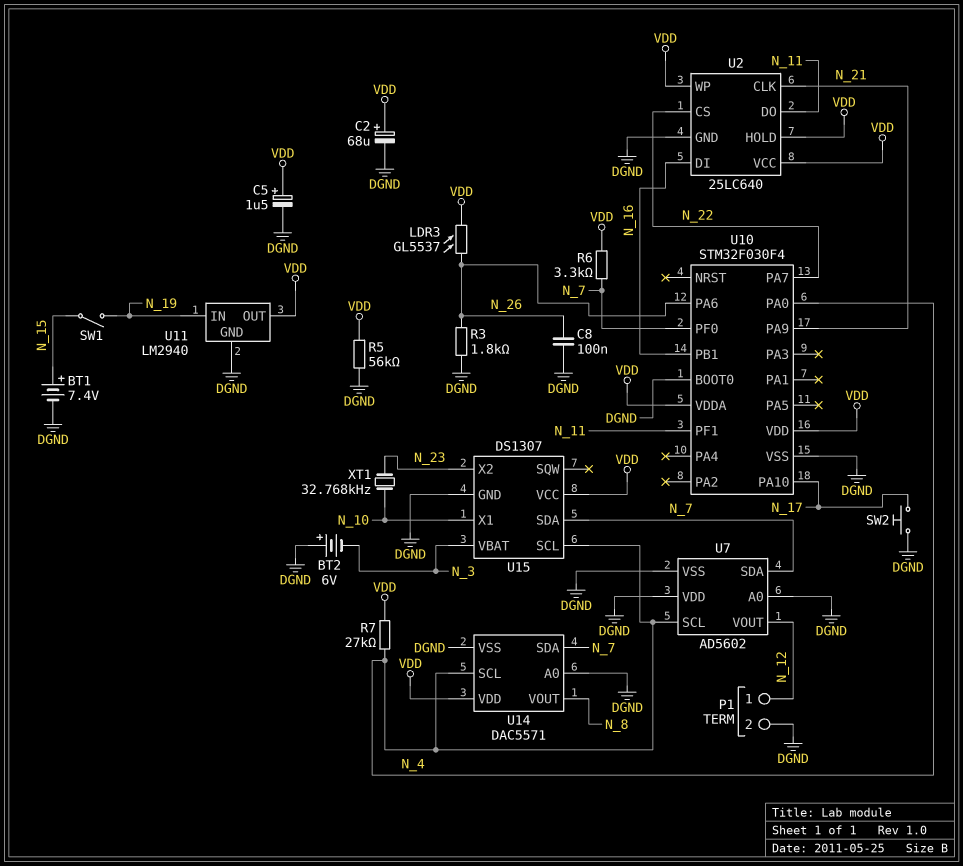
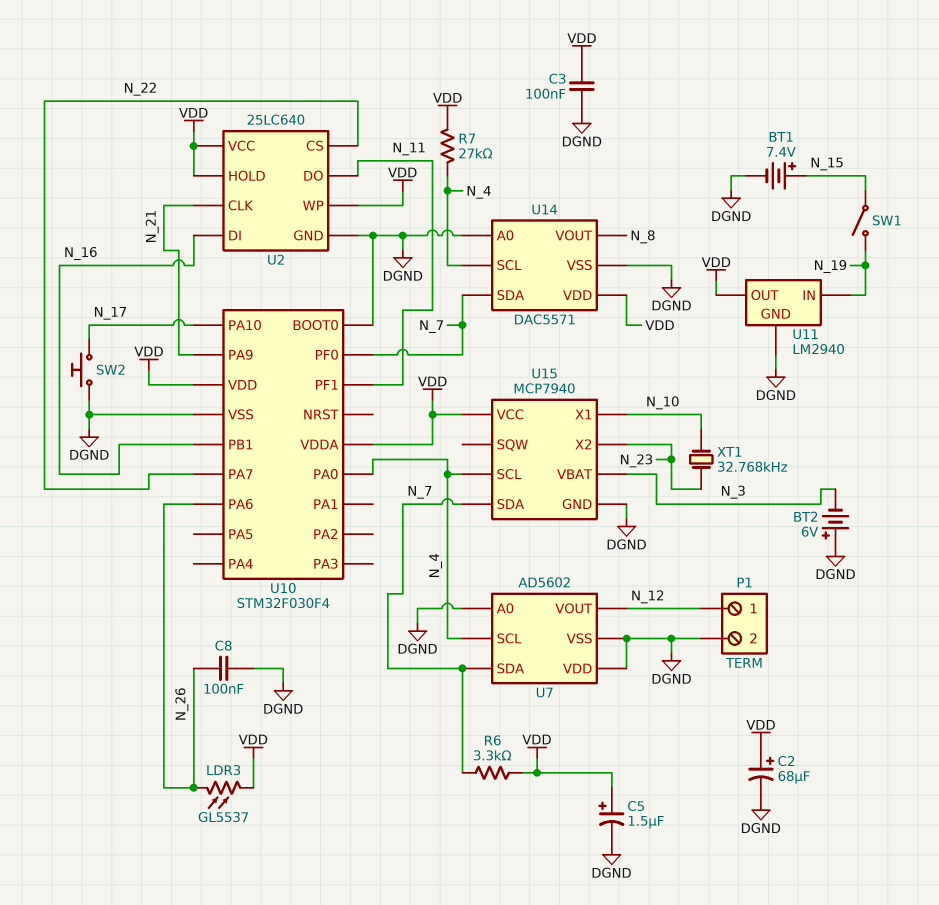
C3: none -> 100nF (DGND, VDD)
R3: 1.8k (DGND, N_26) -> none
R5: 56k (DGND, VDD) -> none
U15: DS1307 -> MCP7940

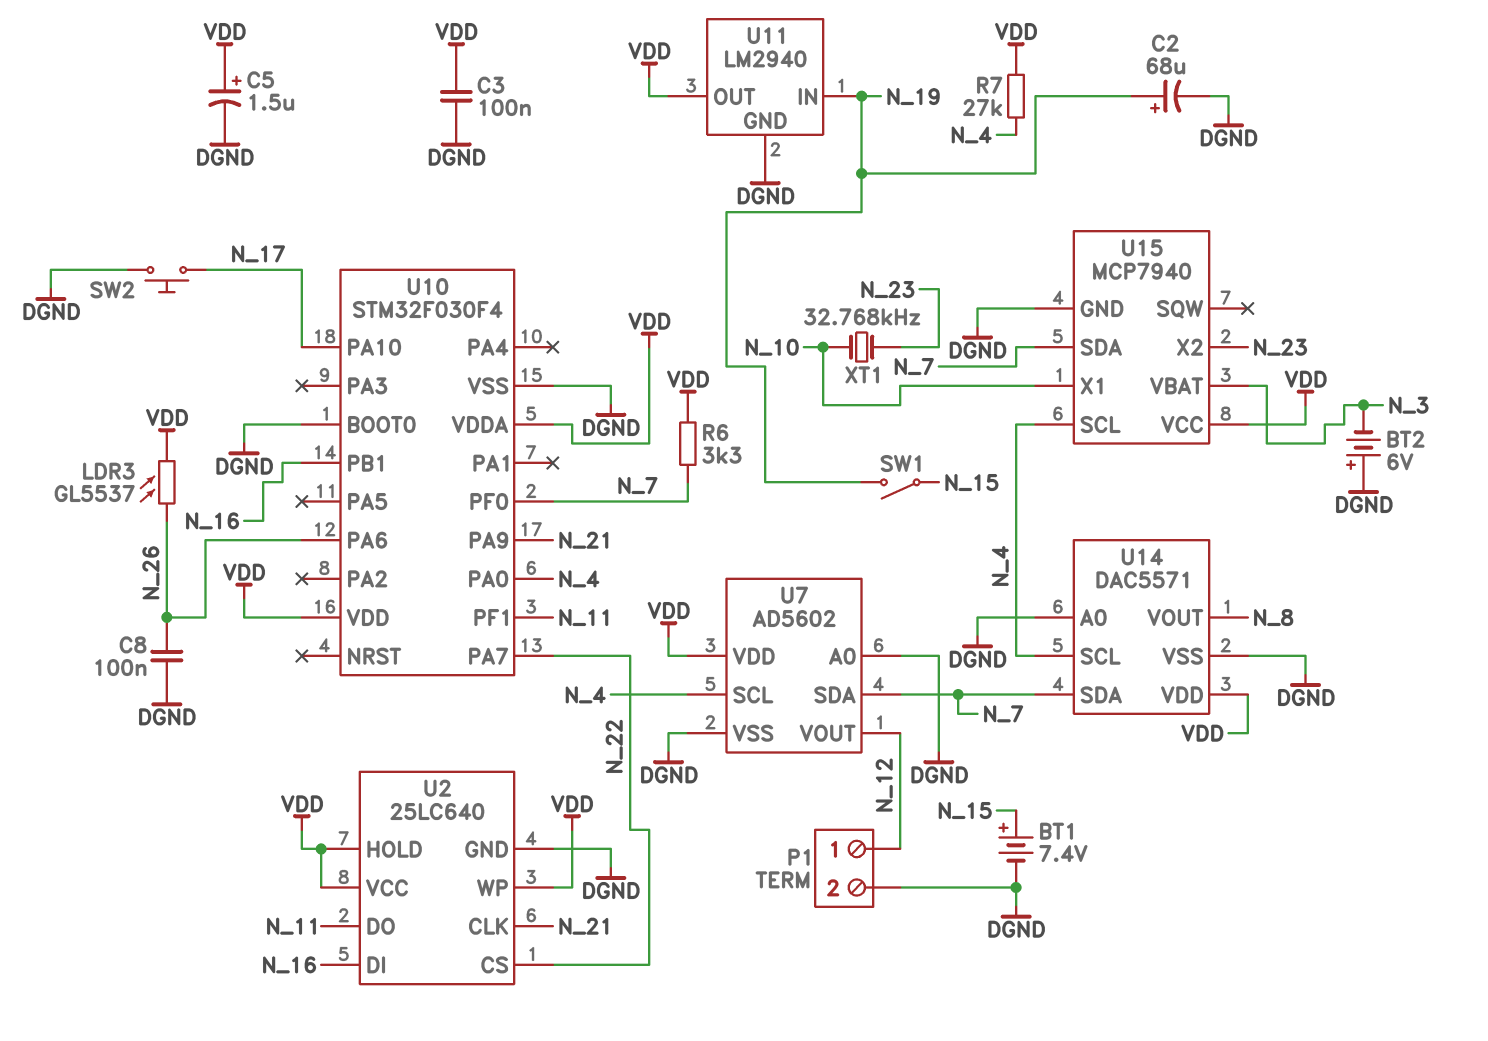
C2: 68uF (plus VDD, minus DGND) -> 68uF (plus N_19, minus DGND)
U7 pin VDD: DGND -> VDD

